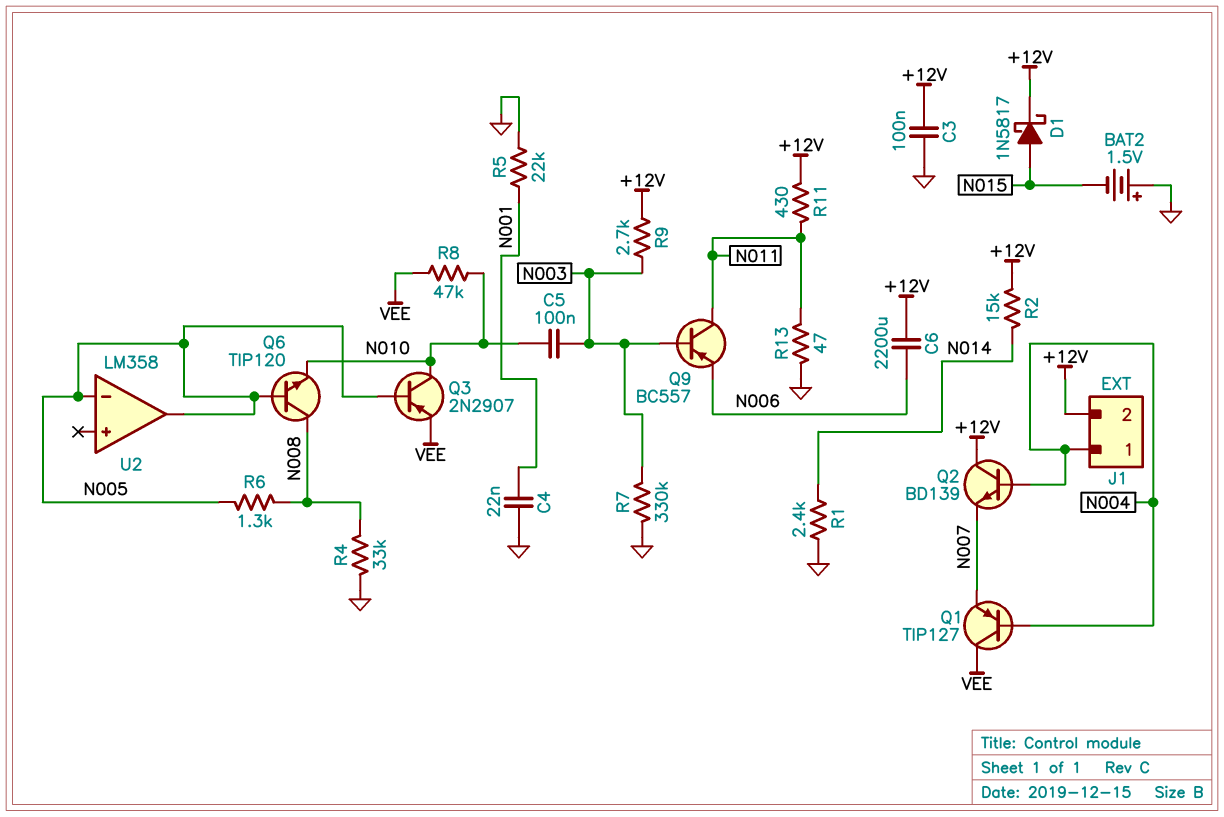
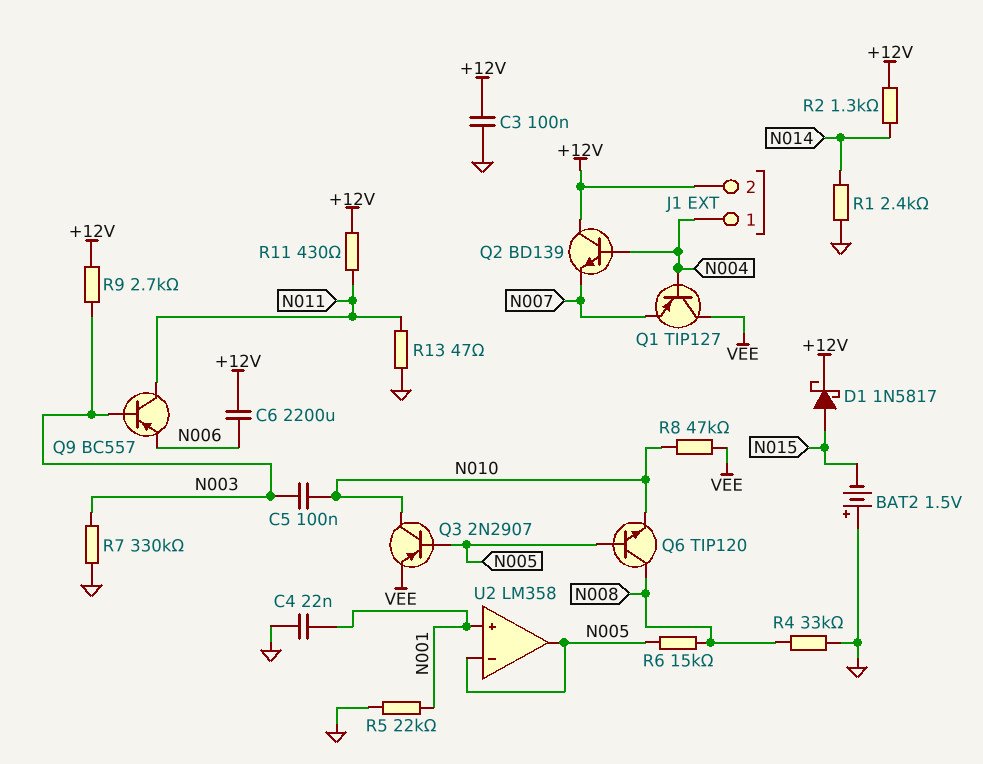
R2: 15k (+12V, N014) -> 1.3k (+12V, N014)
R6: 1.3k (N005, N008) -> 15k (N005, N008)
U2 pin in+: none -> N001

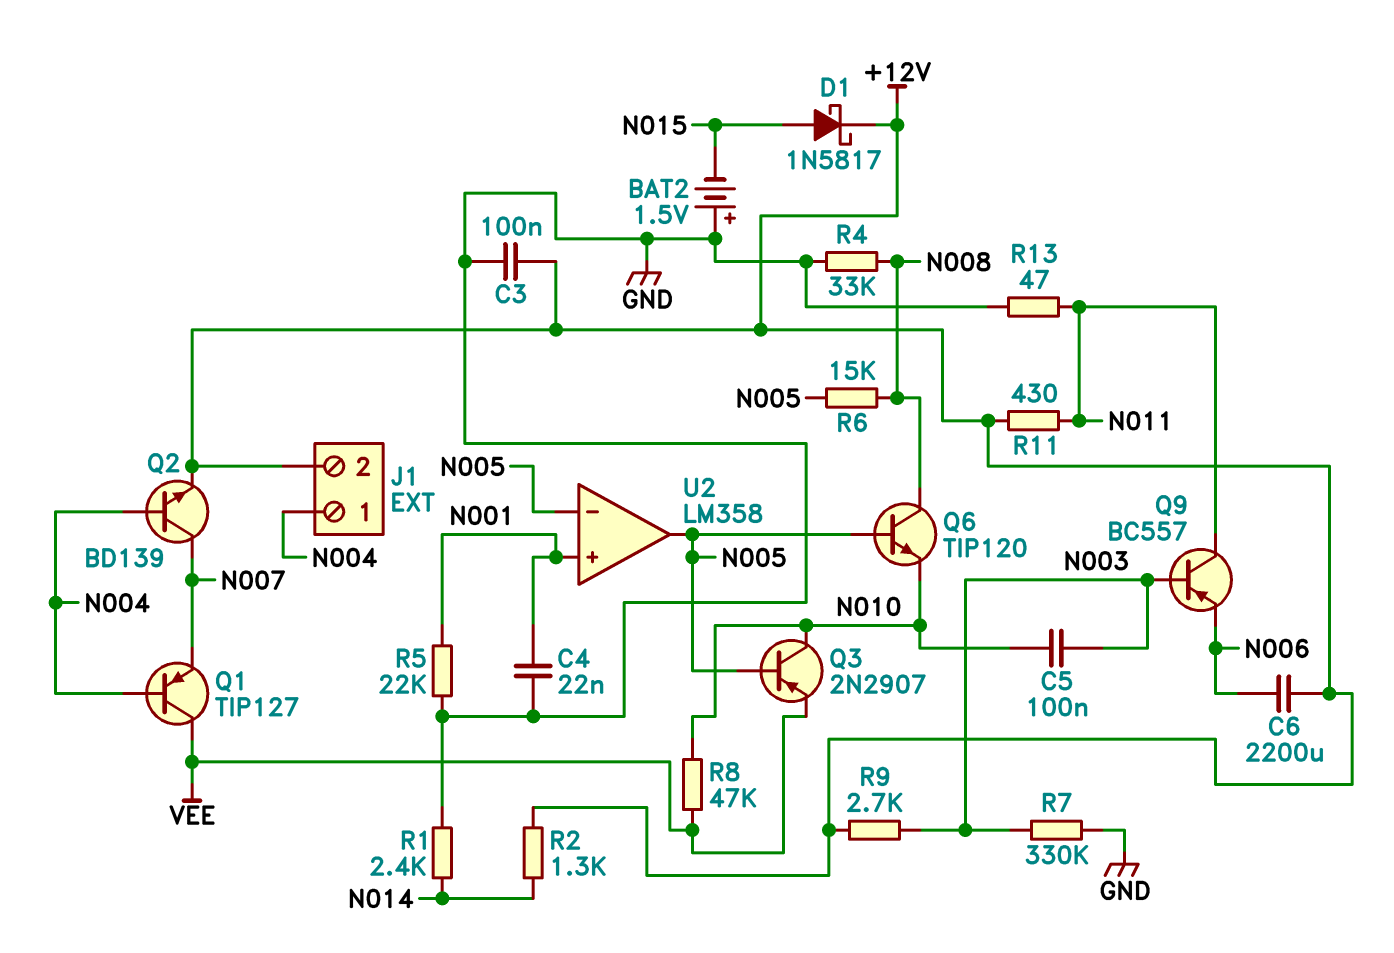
Q2: NPN BD139 (B N004, C +12V, E N007) -> NPN BD139 (B N004, C N007, E +12V)

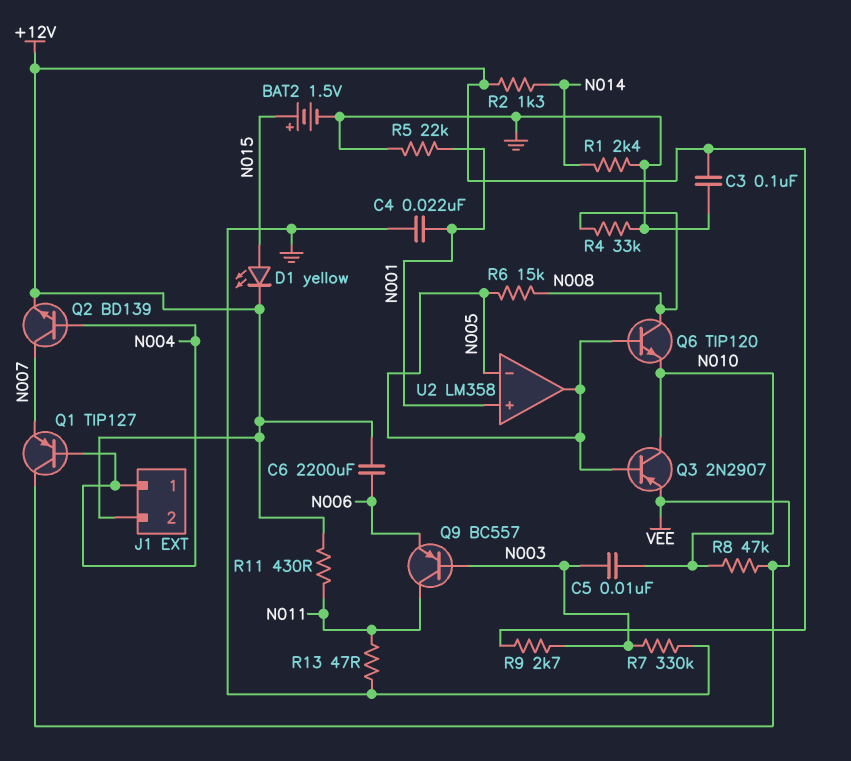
BAT2: 1.5V (plus GND, minus N015) -> 1.5V (plus N015, minus GND)
C5: 100nF (N003, N010) -> 10nF (N003, N010)
D1: schottky 1N5817 (A N015, K +12V) -> LED yellow (A N015, K +12V)

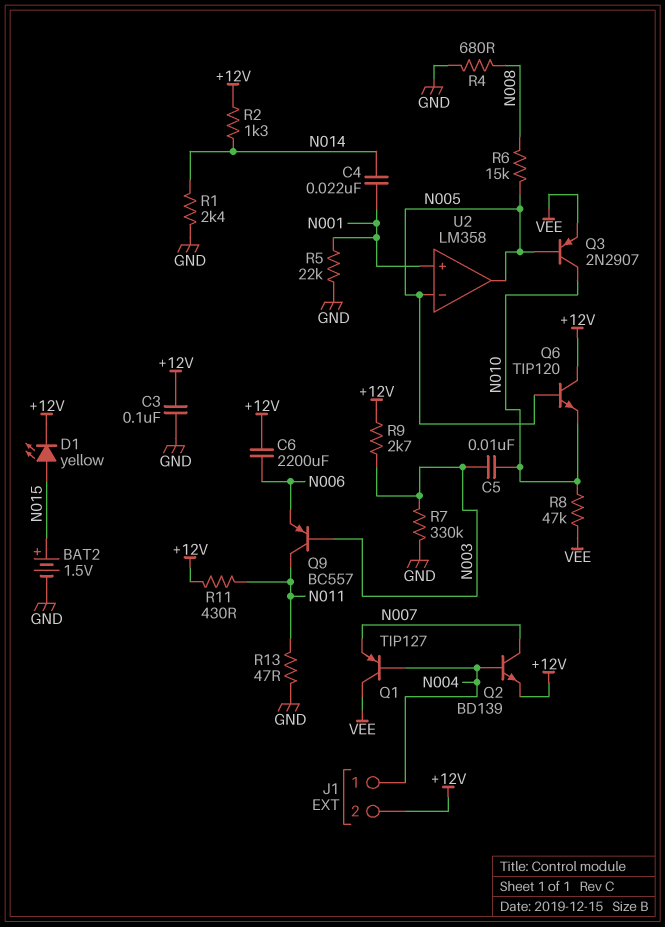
C4: 22nF (GND, N001) -> 22nF (N001, N014)
Q6: NPN TIP120 (B N005, C N008, E N010) -> NPN TIP120 (B N005, C +12V, E N010)
R4: 33k (GND, N008) -> 680 (GND, N008)

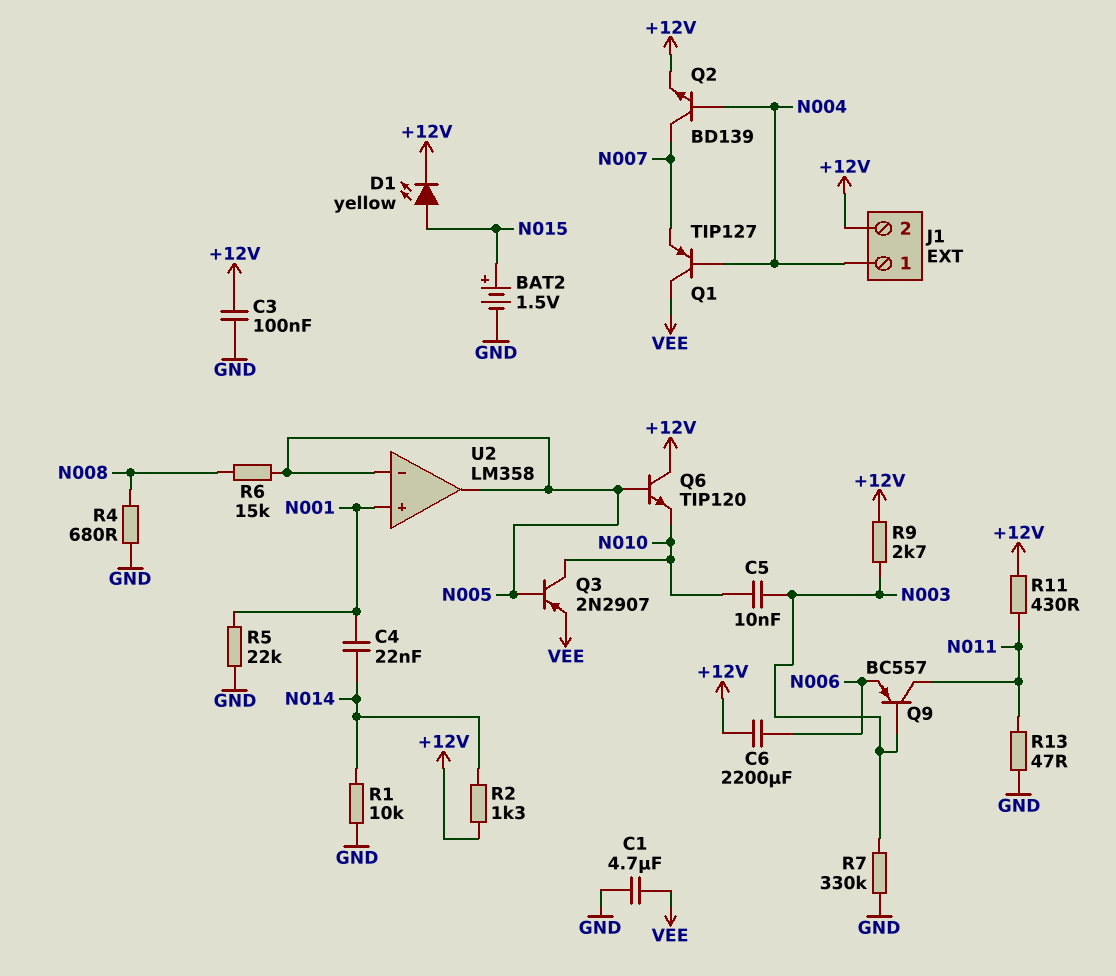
C1: none -> 4.7uF (GND, VEE)
R1: 2.4k (GND, N014) -> 10k (GND, N014)
R8: 47k (N010, VEE) -> none

